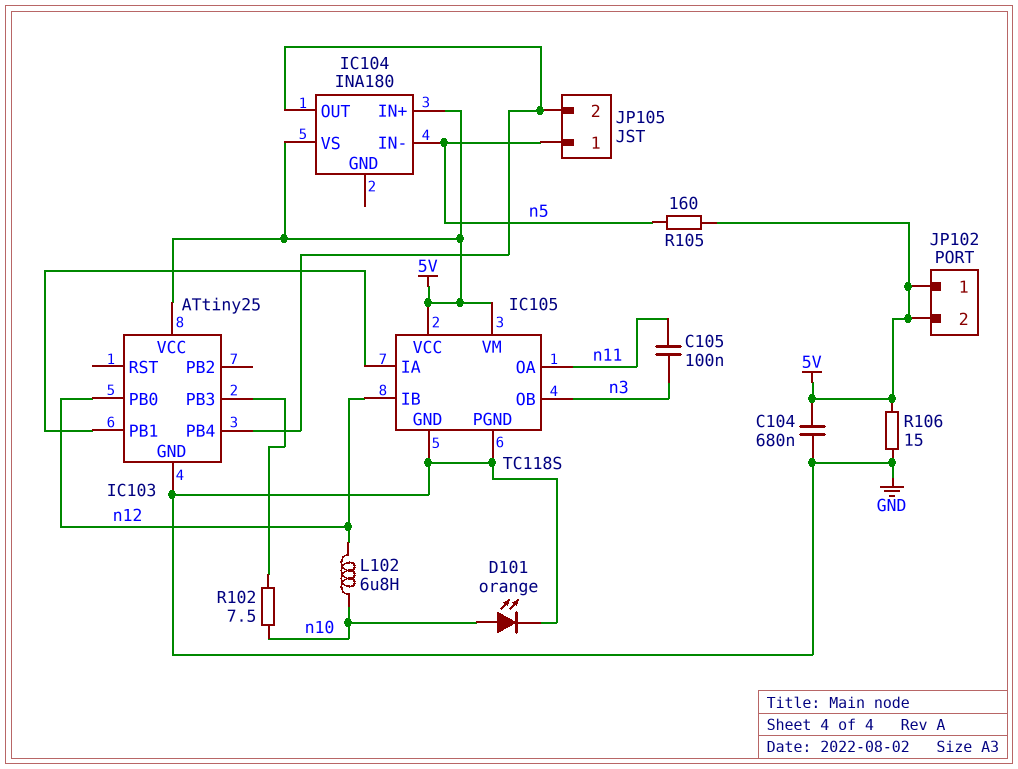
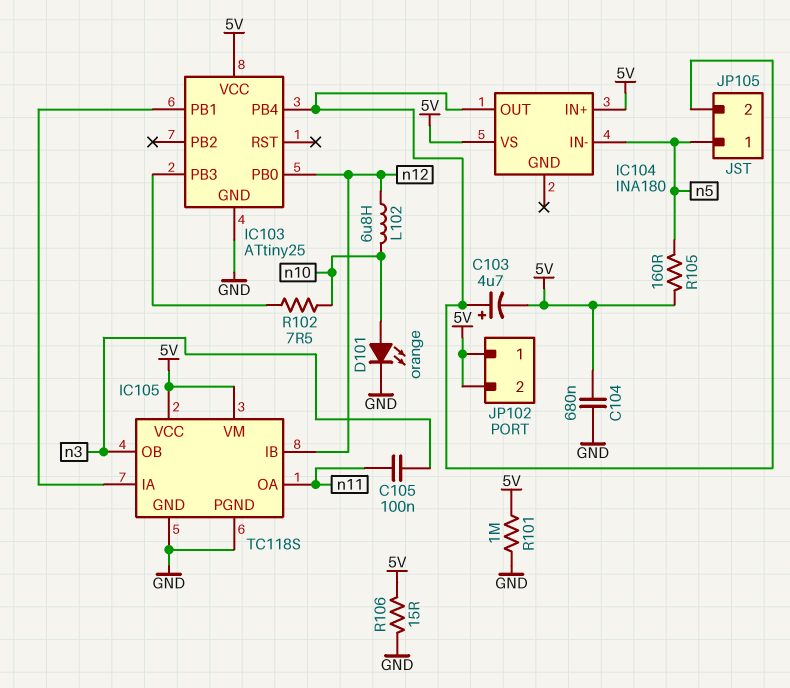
C103: none -> 4.7uF (plus IC103/PB4, minus 5V)
R101: none -> 1M (5V, GND)

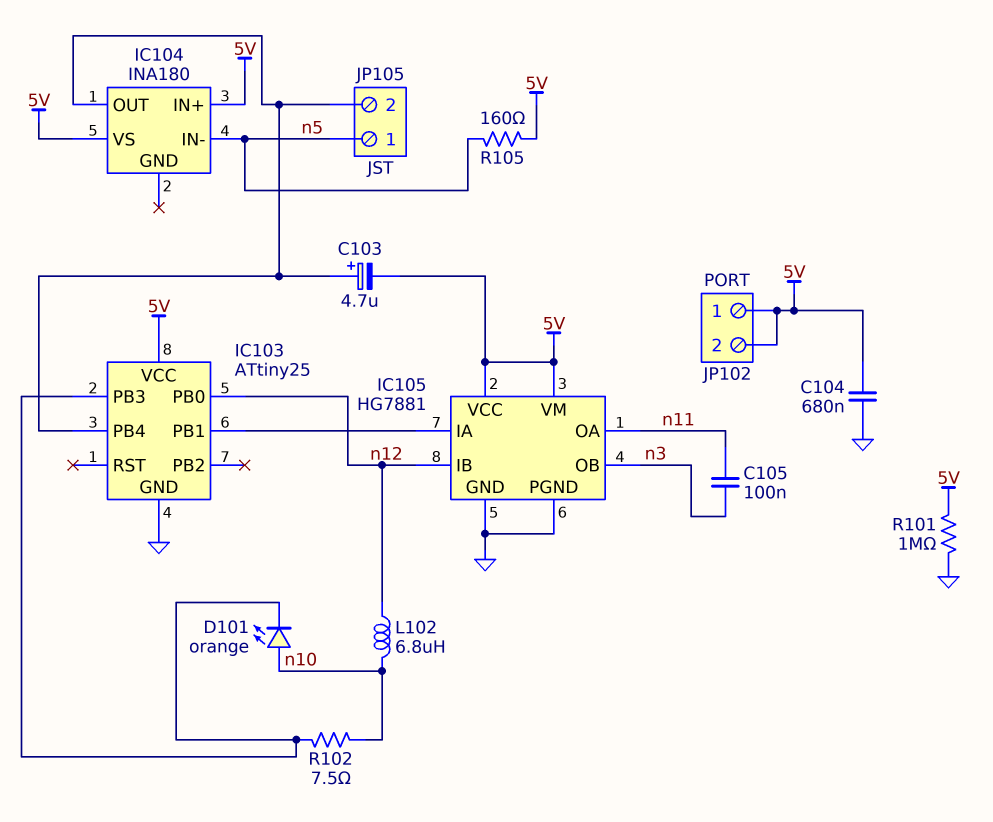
D101: LED orange (A n10, K GND) -> LED orange (A n10, K IC103/PB3)
IC105: TC118S -> HG7881
R106: 15 (5V, GND) -> none

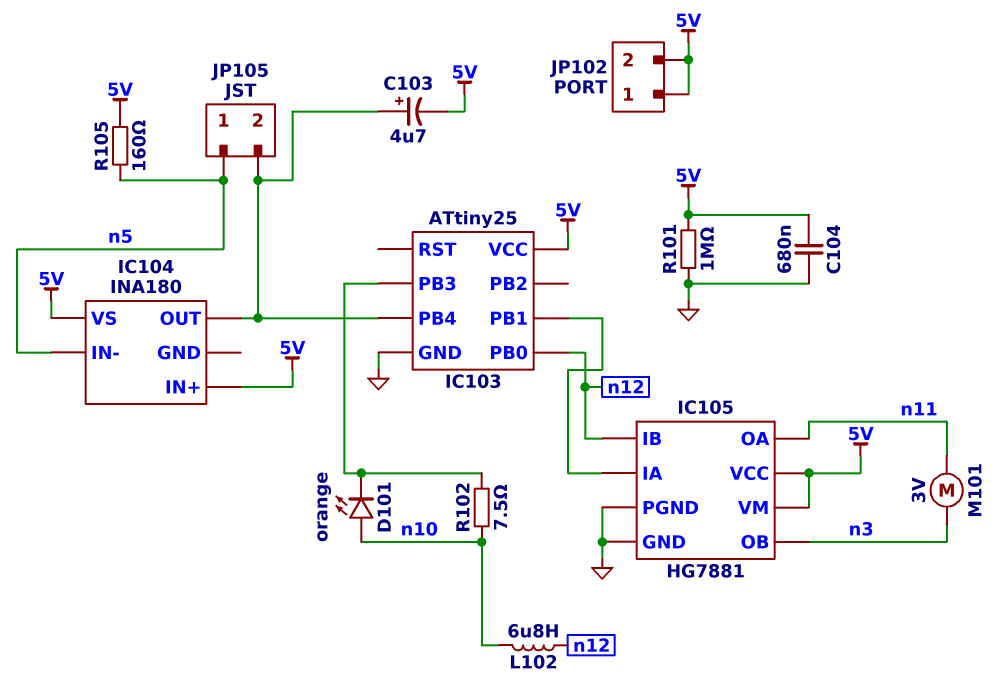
C105: 100nF (n3, n11) -> none
M101: none -> motor 3V (n3, n11)

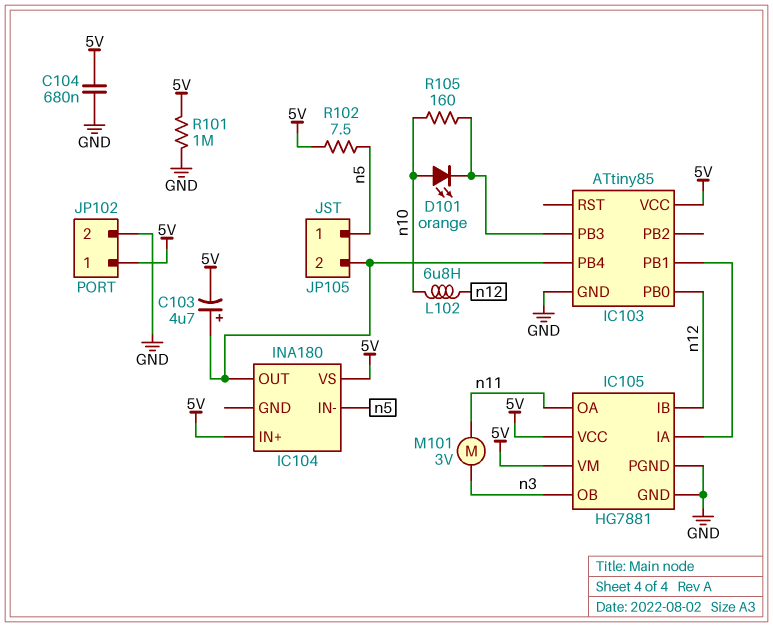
IC103: ATtiny25 -> ATtiny85
JP102 pin 2: 5V -> GND
R102: 7.5 (IC103/PB3, n10) -> 7.5 (5V, n5)
R105: 160 (5V, n5) -> 160 (IC103/PB3, n10)

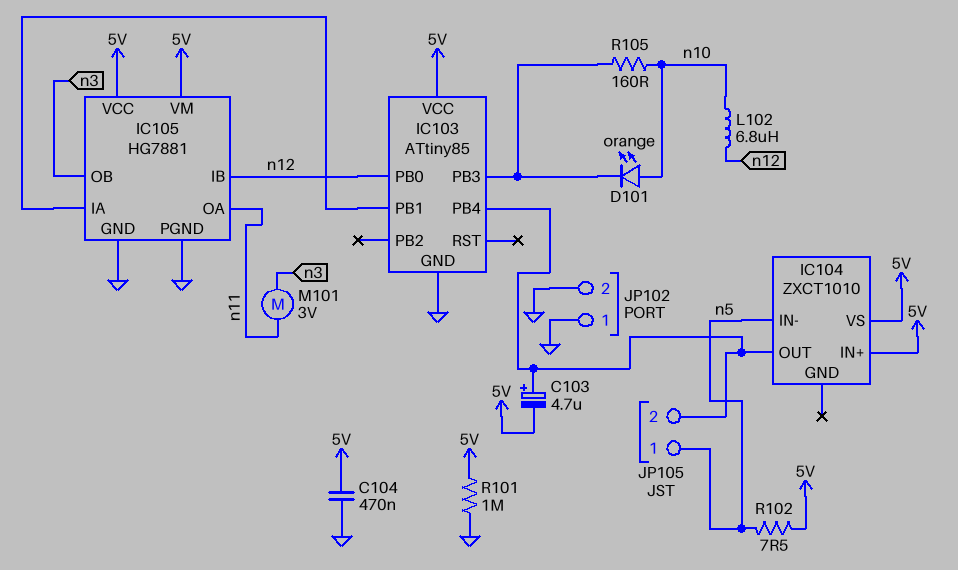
C104: 680nF (5V, GND) -> 470nF (5V, GND)
IC104: INA180 -> ZXCT1010
JP102 pin 1: 5V -> GND

